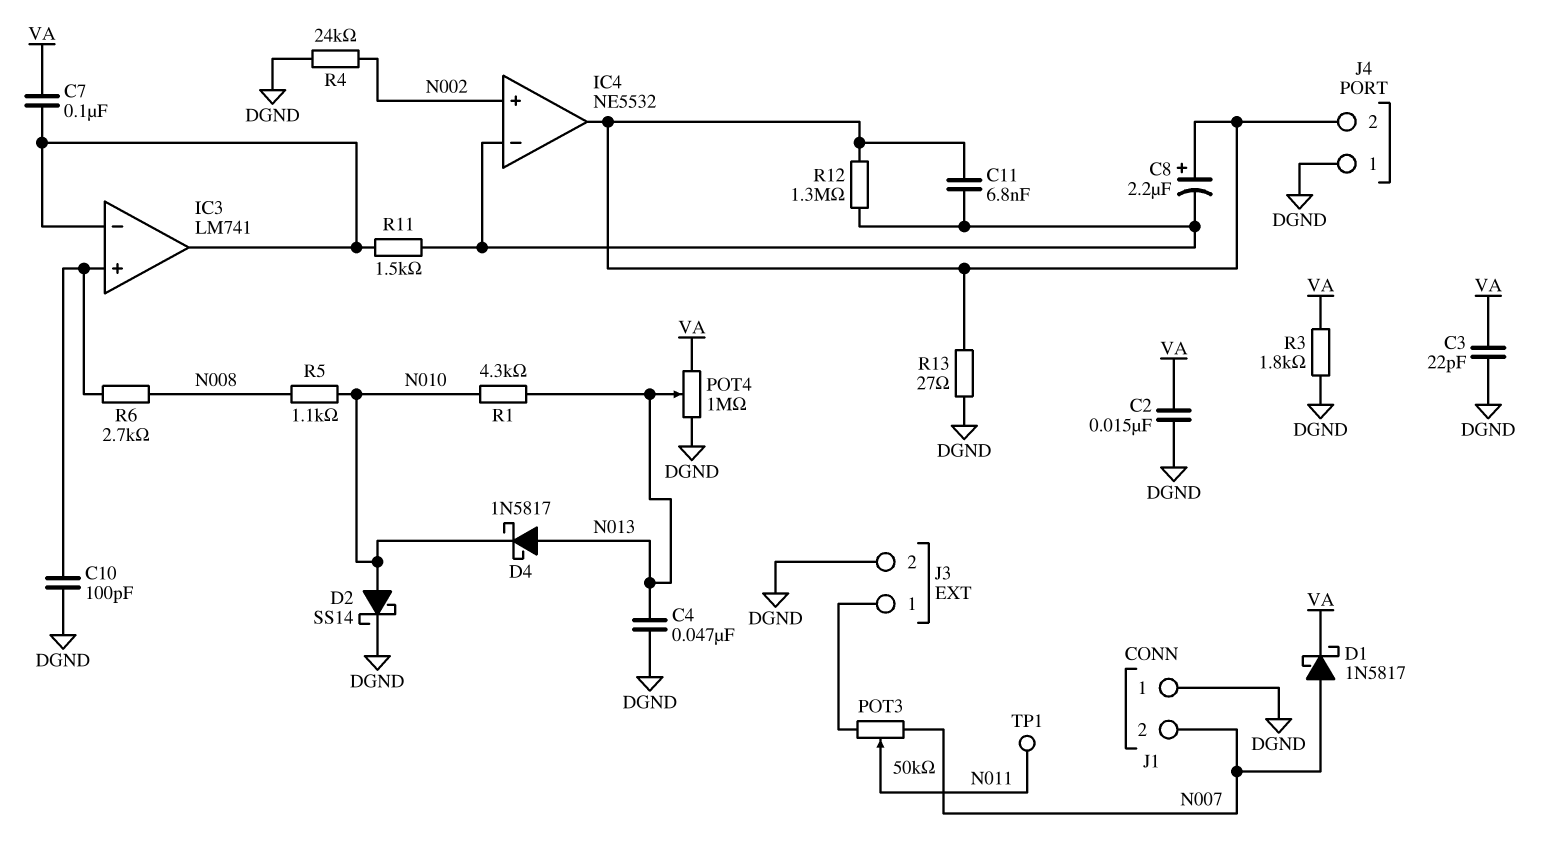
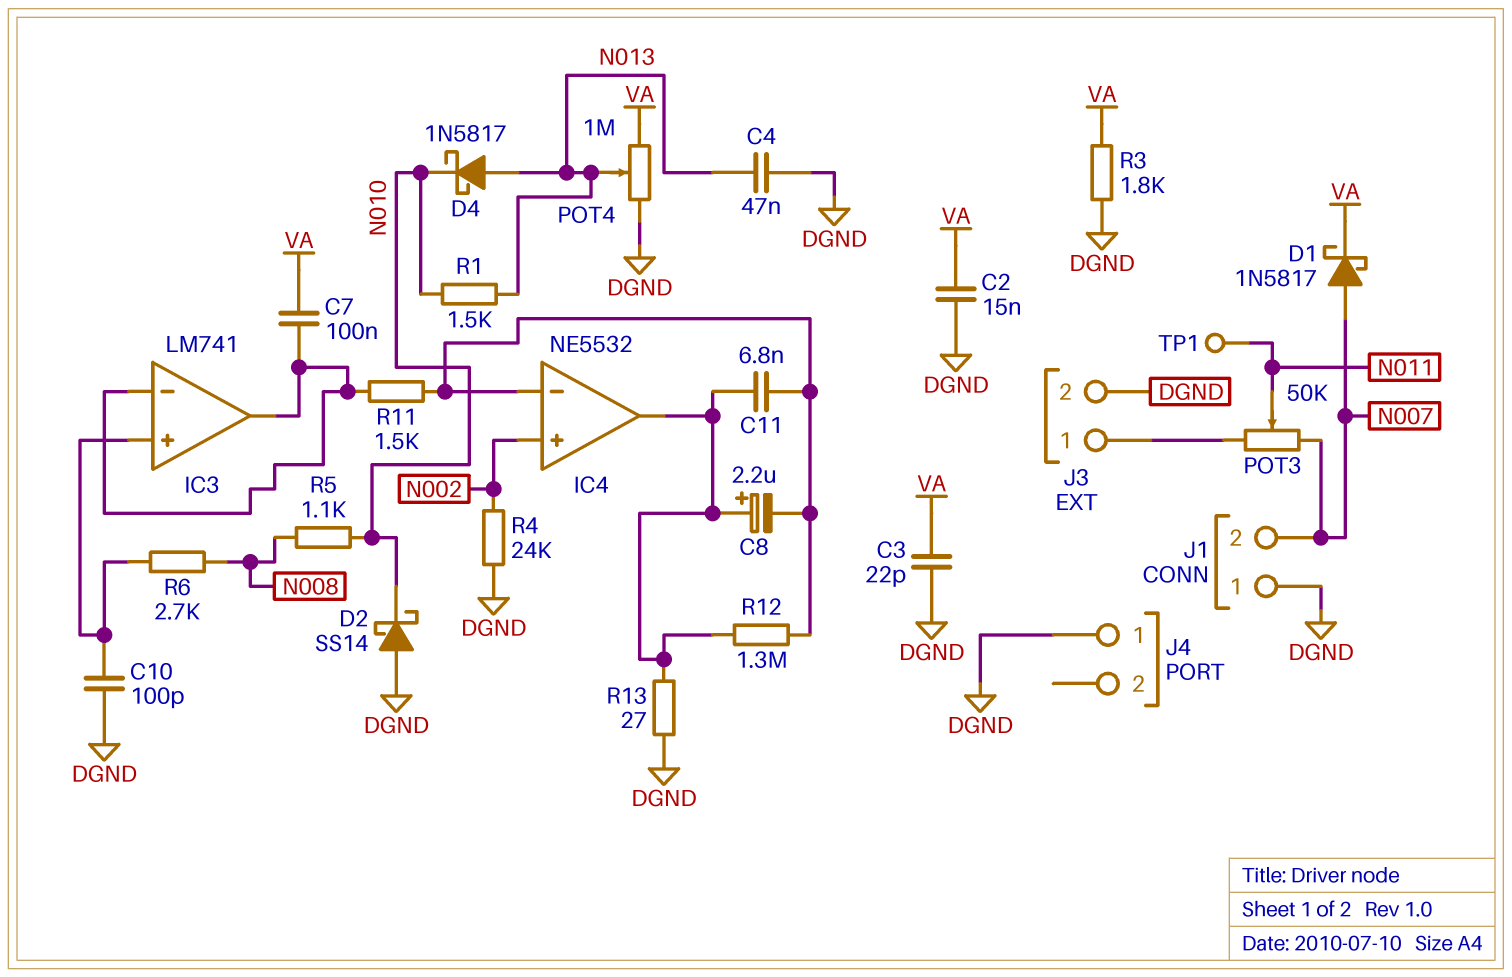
D2: schottky SS14 (A N010, K DGND) -> schottky SS14 (A DGND, K N010)
J4 pin 2: IC4/out -> none
R1: 4.3k (N010, N013) -> 1.5k (N010, N013)

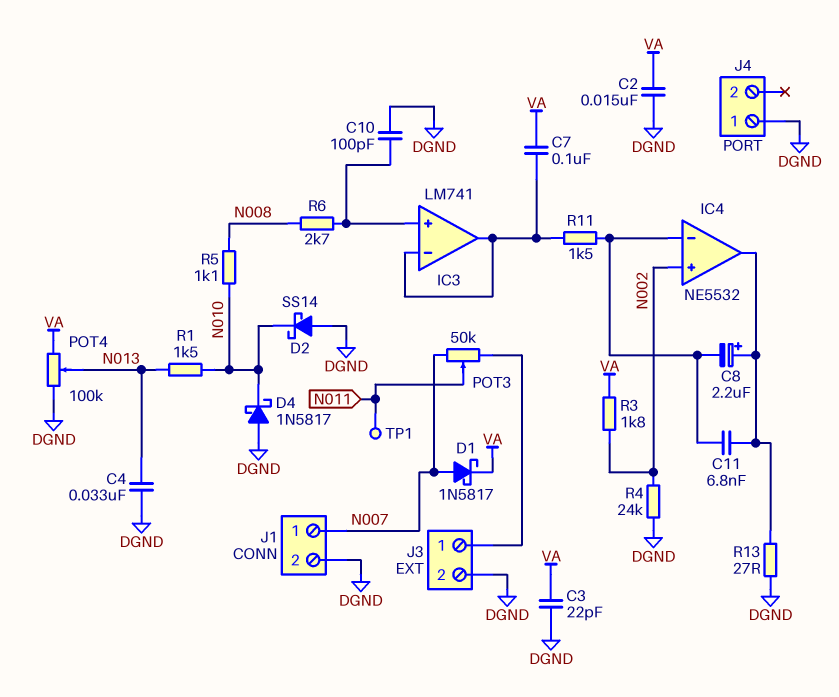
C4: 47nF (DGND, N013) -> 33nF (DGND, N013)
D4: schottky 1N5817 (A N013, K N010) -> schottky 1N5817 (A DGND, K N010)
J1 pin 1: DGND -> N007
J1 pin 2: N007 -> DGND
POT4: 1M (DGND, VA, wiper N013) -> 100k (DGND, VA, wiper N013)
R3: 1.8k (DGND, VA) -> 1.8k (N002, VA)
R12: 1.3M (IC4/in-, IC4/out) -> none

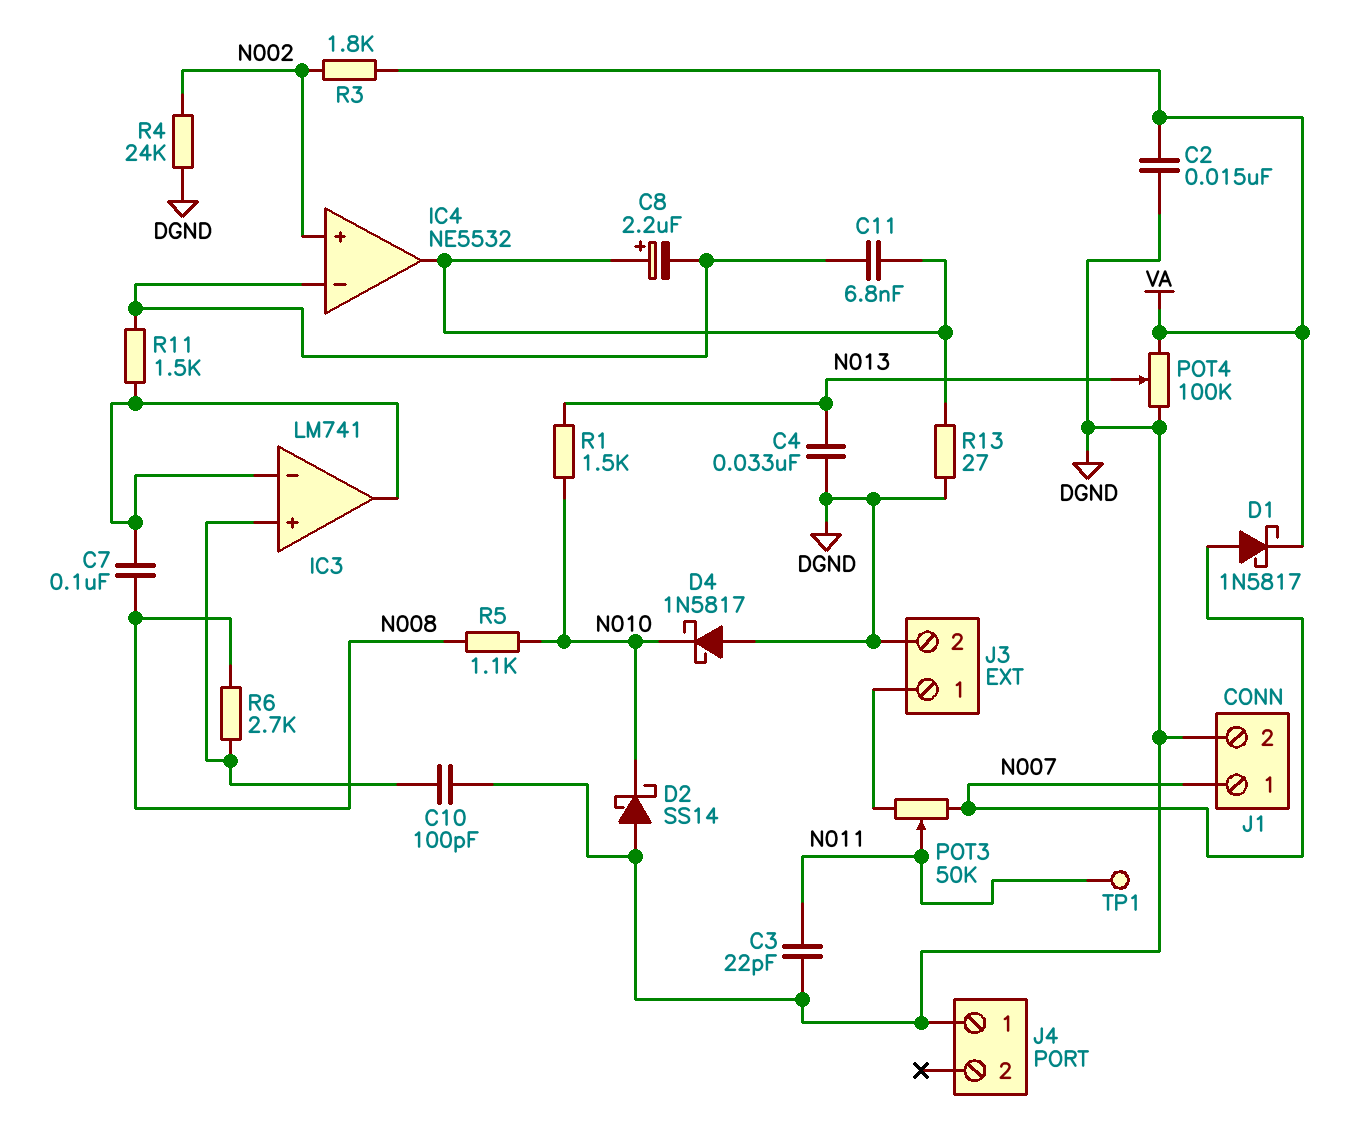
C3: 22pF (DGND, VA) -> 22pF (DGND, N011)
C7: 100nF (IC3/in-, VA) -> 100nF (IC3/in-, N008)

